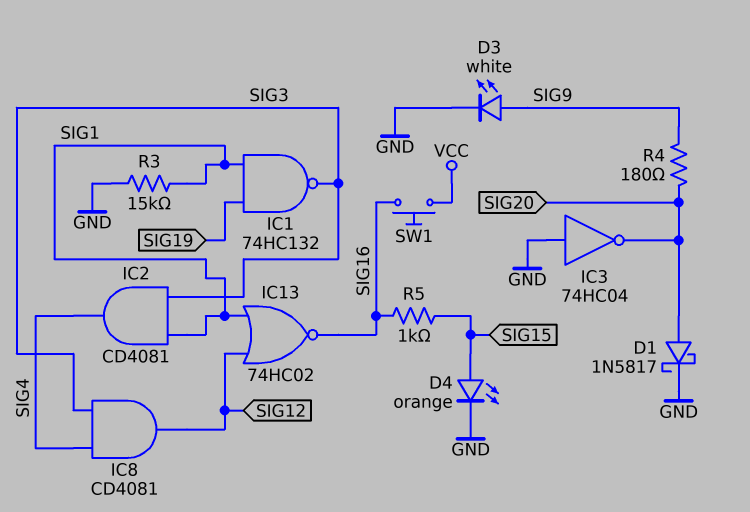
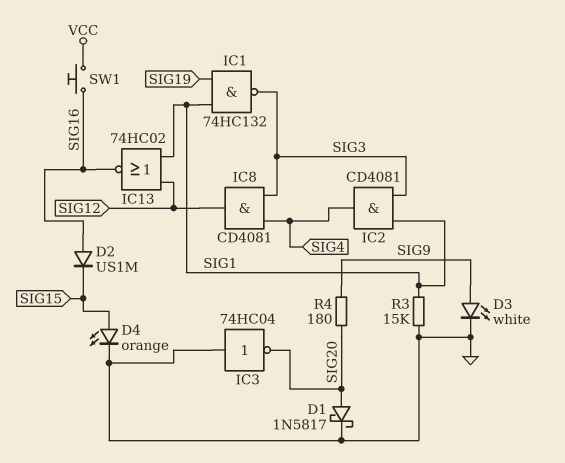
D2: none -> diode US1M (A SIG16, K SIG15)
R5: 1k (SIG15, SIG16) -> none

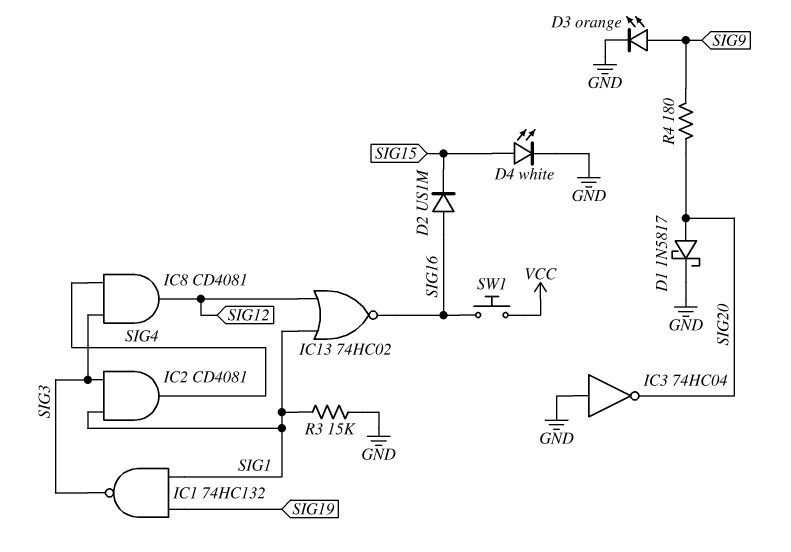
D3: LED white (A SIG9, K GND) -> LED orange (A SIG9, K GND)
D4: LED orange (A SIG15, K GND) -> LED white (A SIG15, K GND)

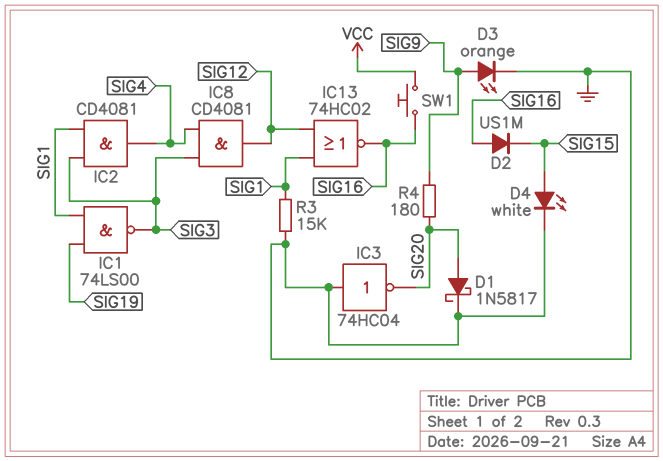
IC1: NAND 74HC132 (in SIG1, in SIG19, out SIG3) -> NAND 74LS00 (in SIG1, in SIG19, out SIG3)

